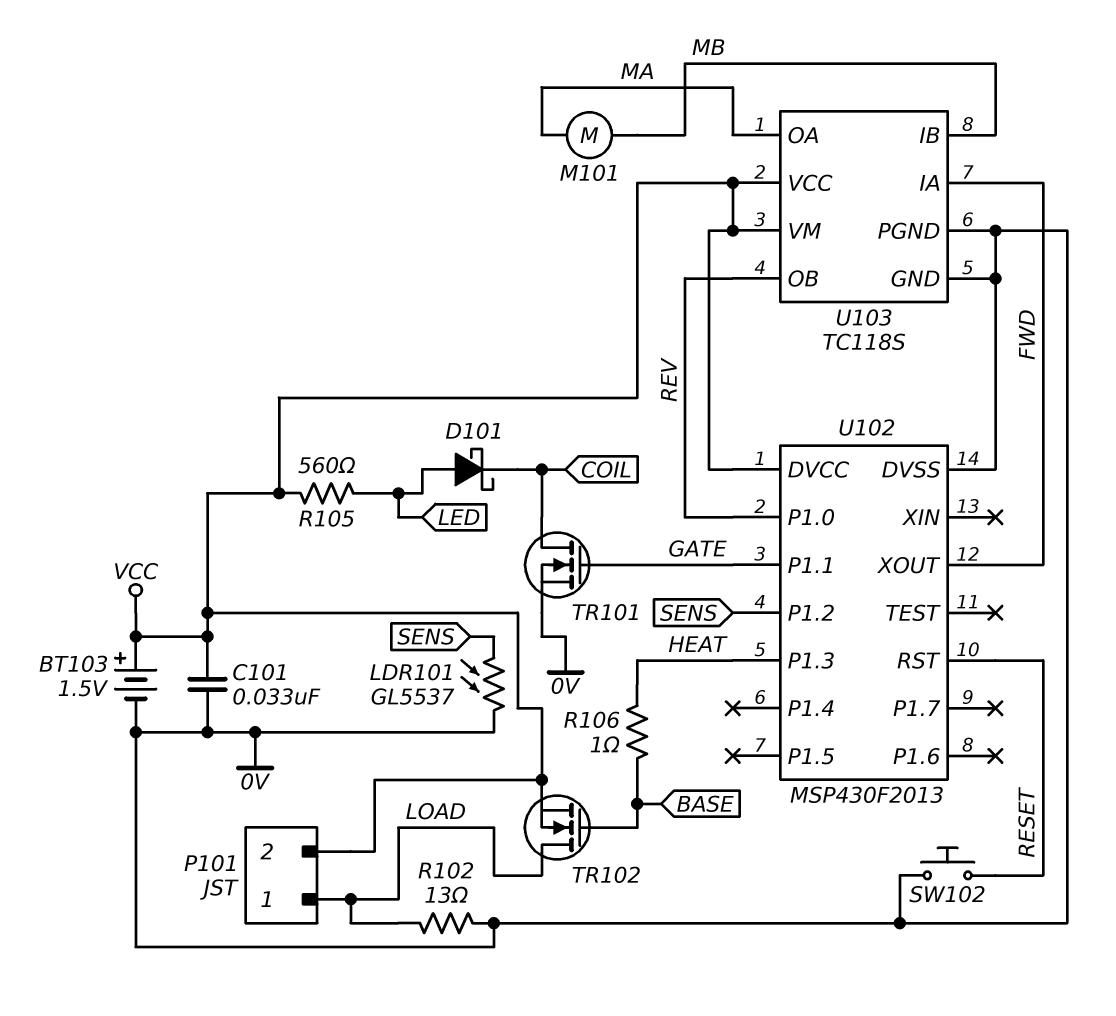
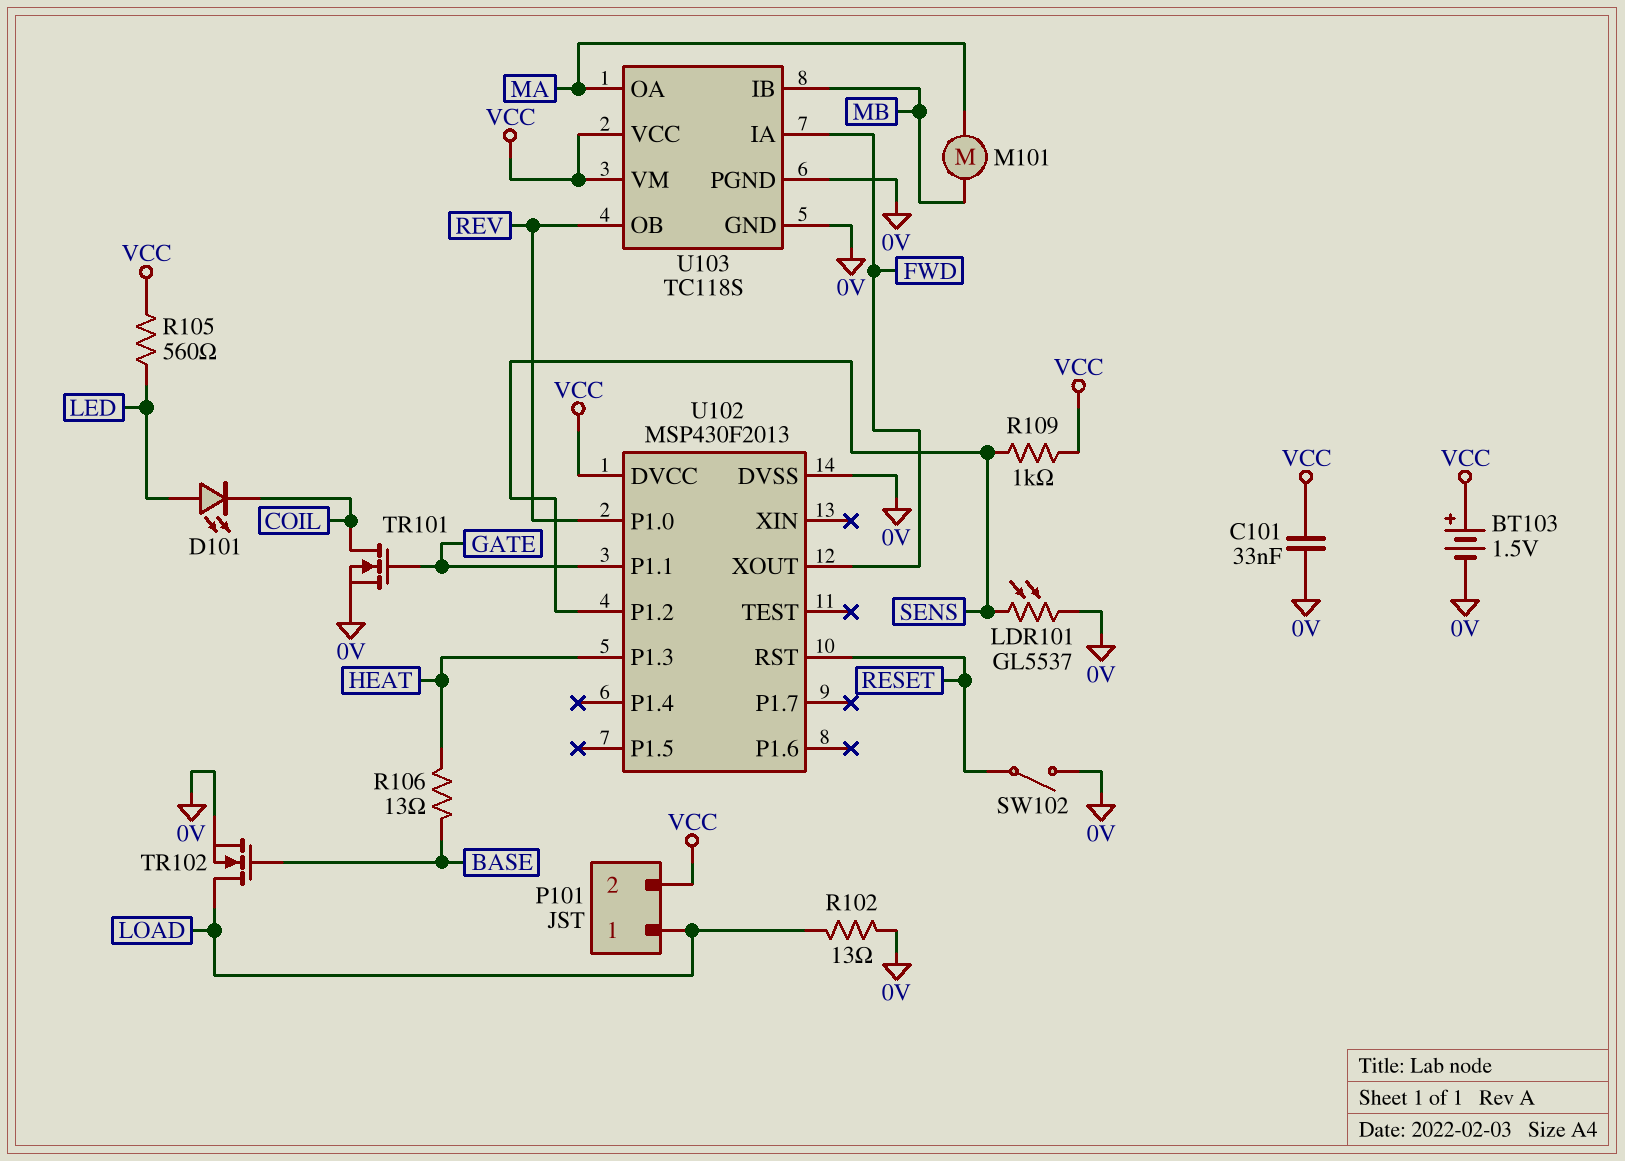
D101: schottky (A LED, K COIL) -> LED (A LED, K COIL)
R106: 1 (BASE, HEAT) -> 13 (BASE, HEAT)
R109: none -> 1k (SENS, VCC)
SW102: button (0V, RESET) -> switch (0V, RESET)
TR102: NMOS (G BASE, D LOAD, S VCC) -> NMOS (G BASE, D LOAD, S 0V)

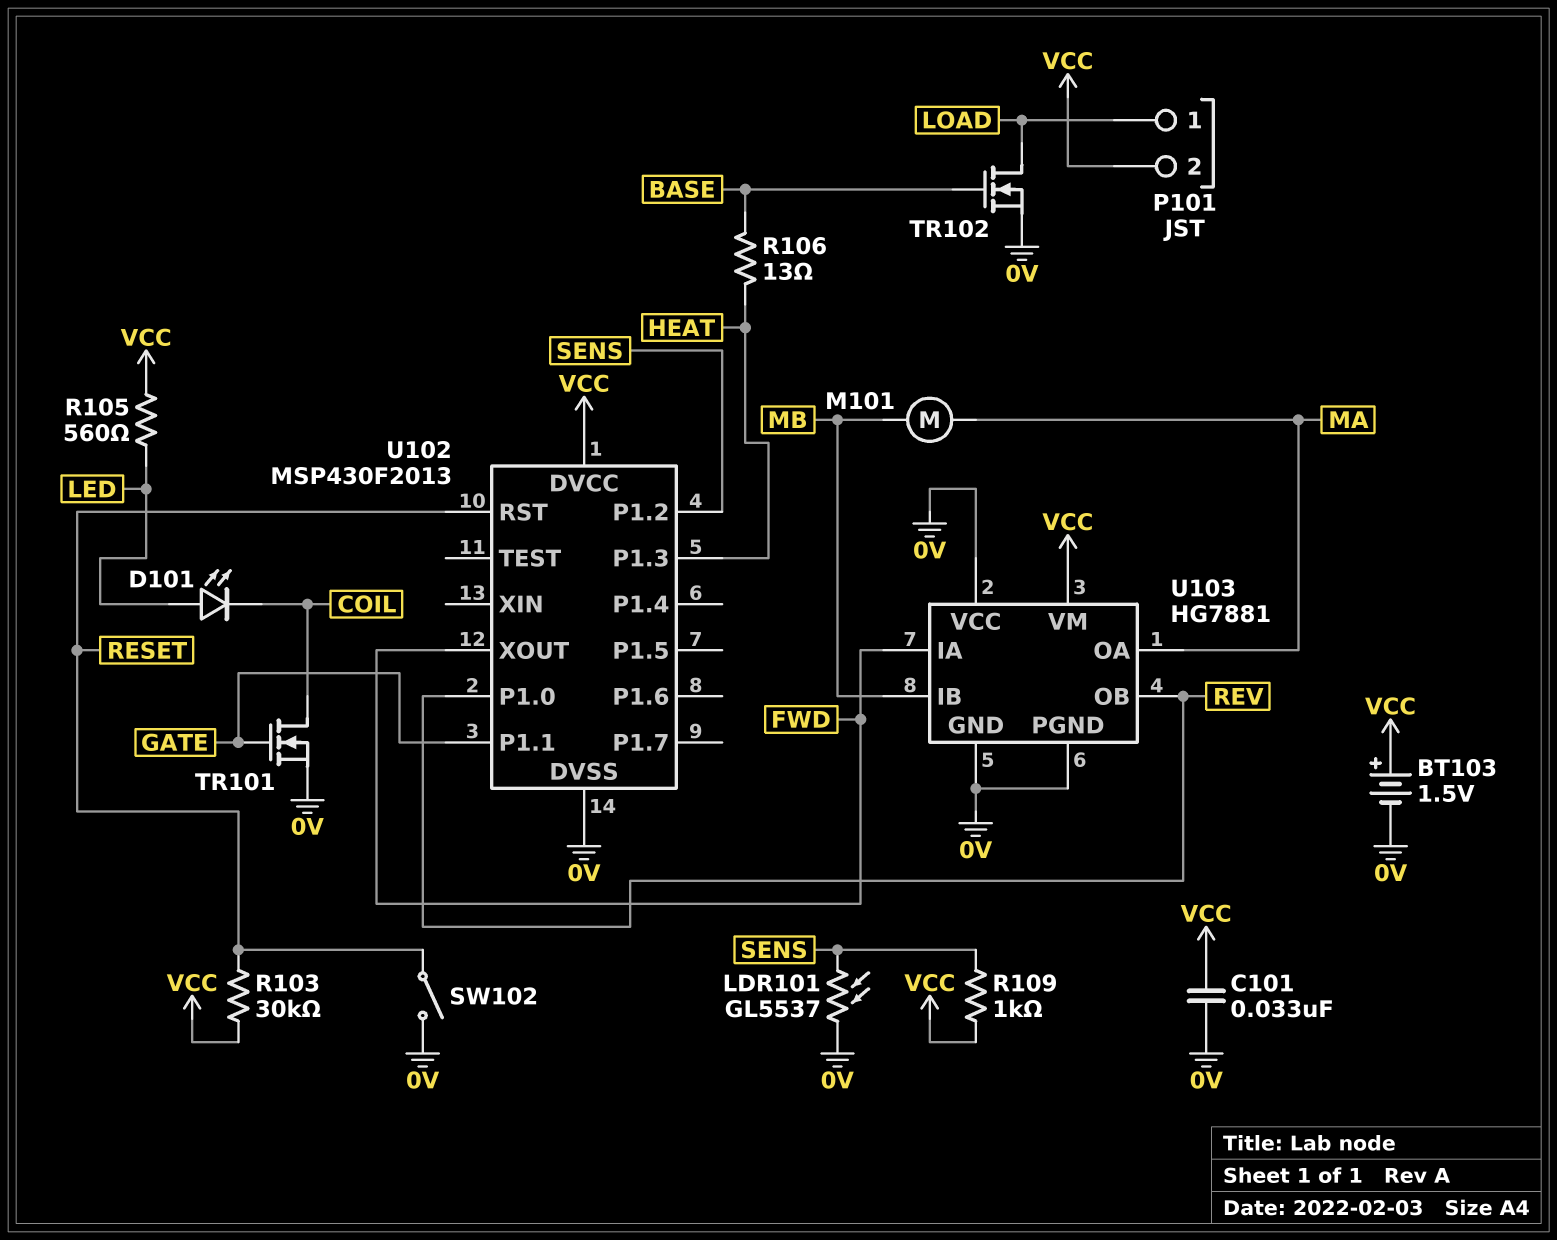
R102: 13 (0V, LOAD) -> none
R103: none -> 30k (RESET, VCC)
U103: TC118S -> HG7881
U103 pin VCC: VCC -> 0V

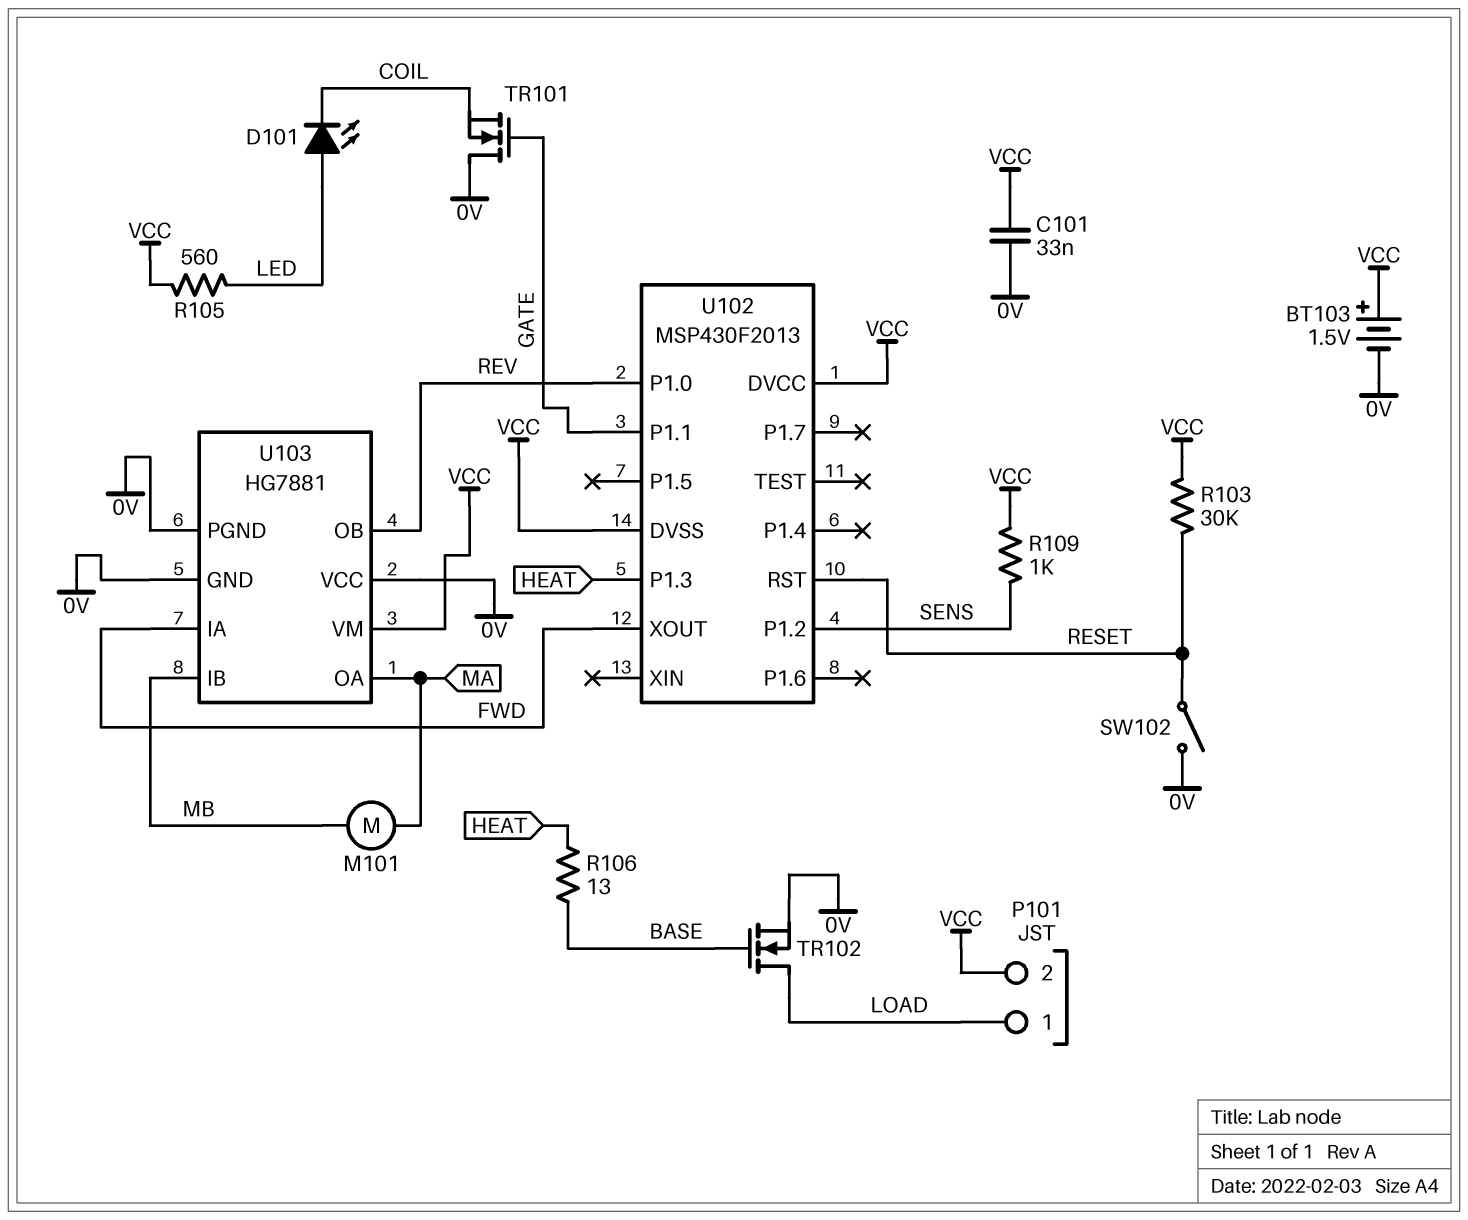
LDR101: GL5537 (0V, SENS) -> none
TR101: NMOS (G GATE, D COIL, S 0V) -> NMOS (G GATE, D 0V, S COIL)
U102 pin DVSS: 0V -> VCC

